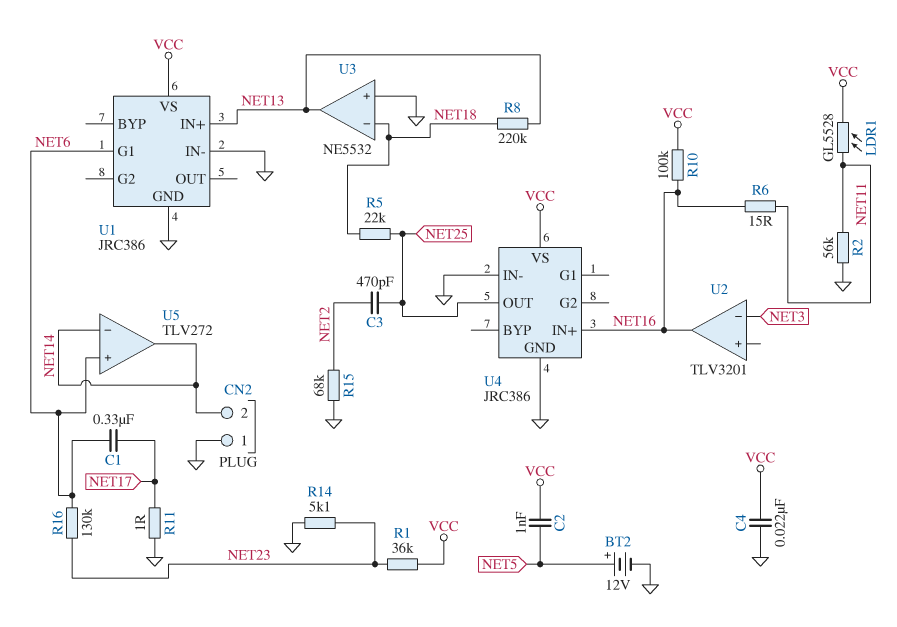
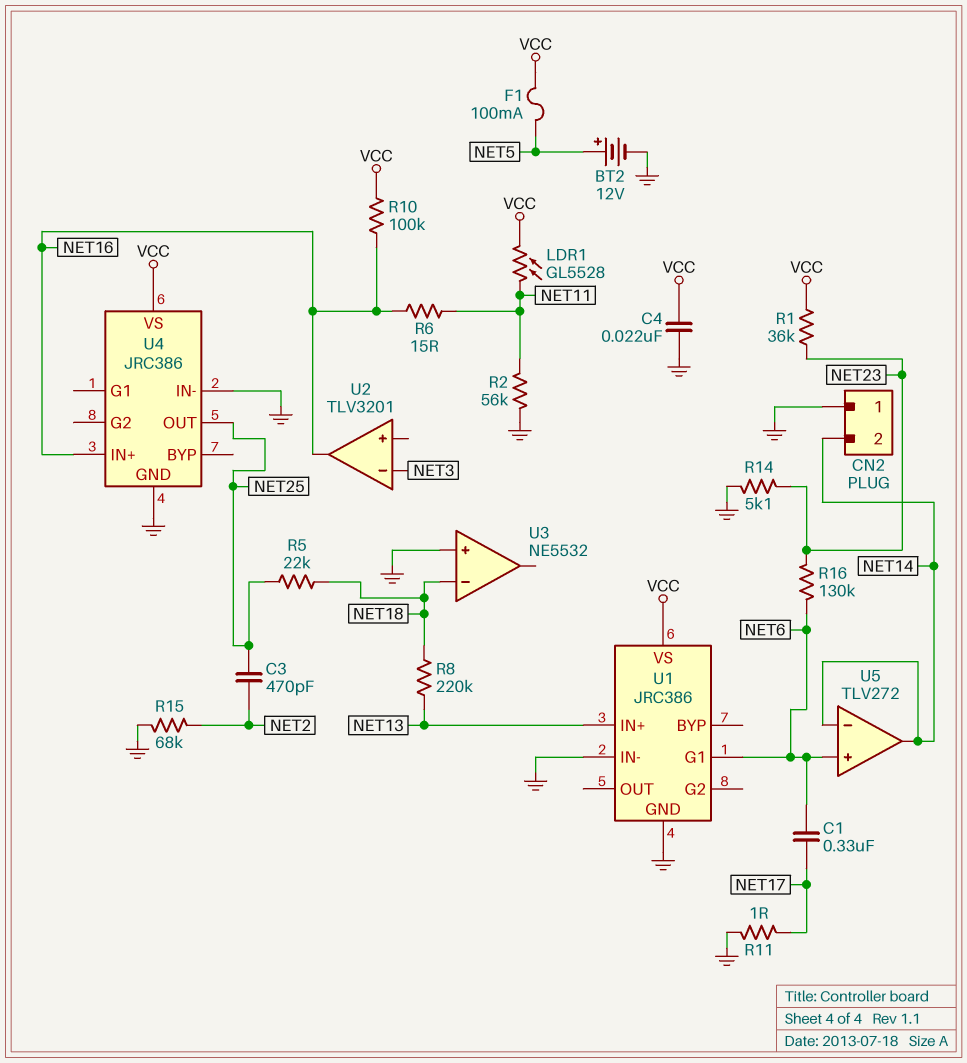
C2: 1nF (NET5, VCC) -> none
F1: none -> 100mA (NET5, VCC)
U3 pin out: NET13 -> none

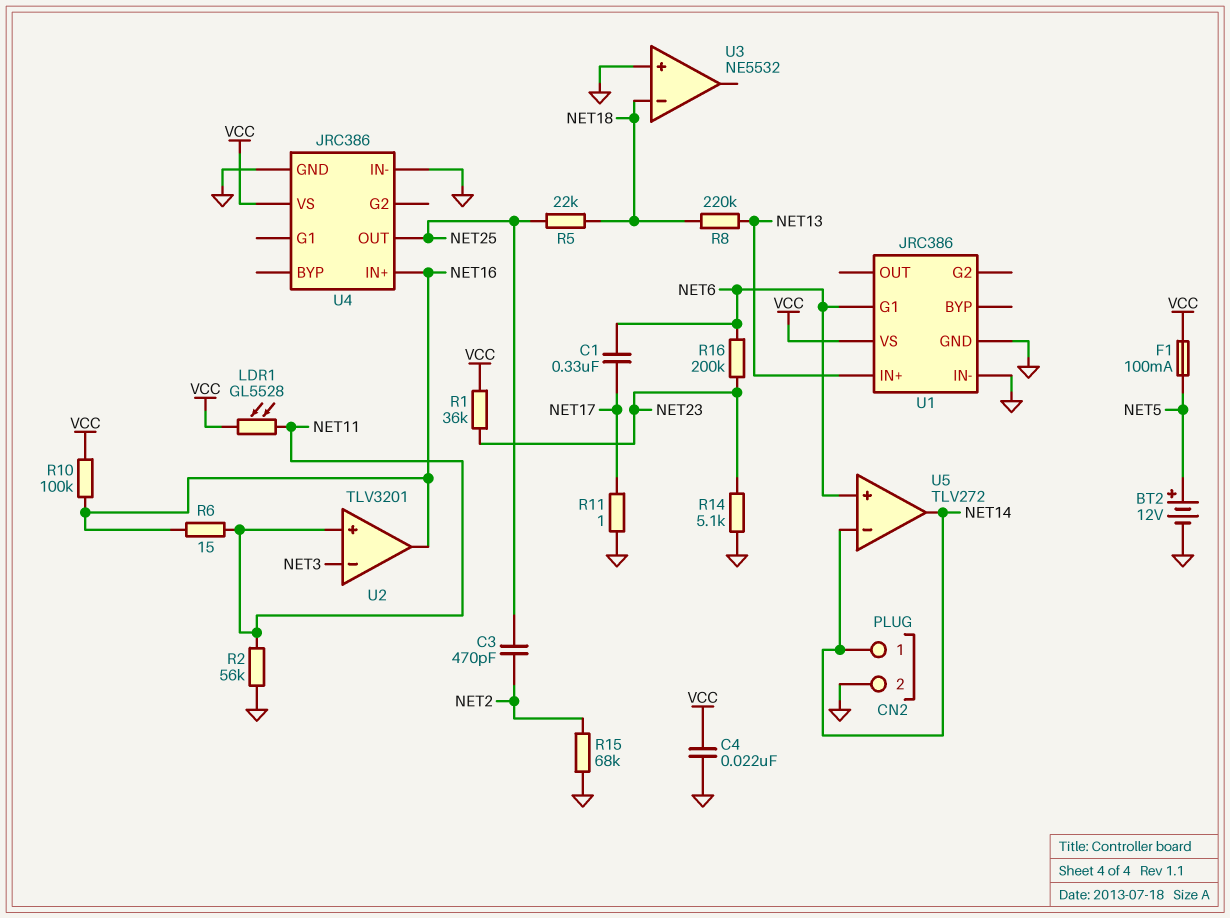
CN2 pin 1: GND -> NET14
CN2 pin 2: NET14 -> GND
R16: 130k (NET6, NET23) -> 200k (NET6, NET23)
U2 pin in+: none -> NET11

